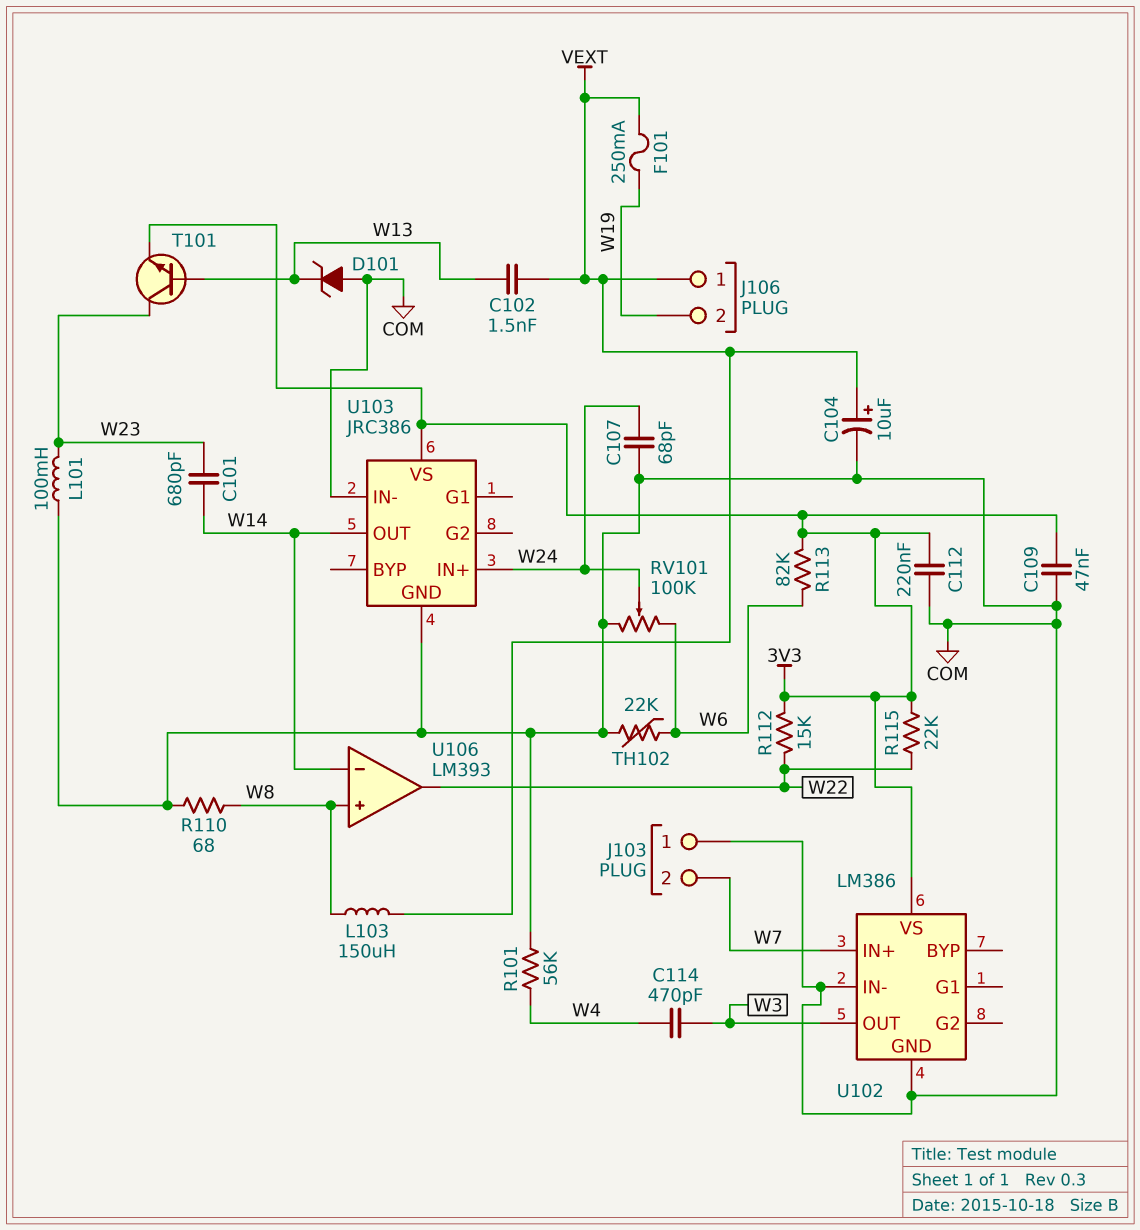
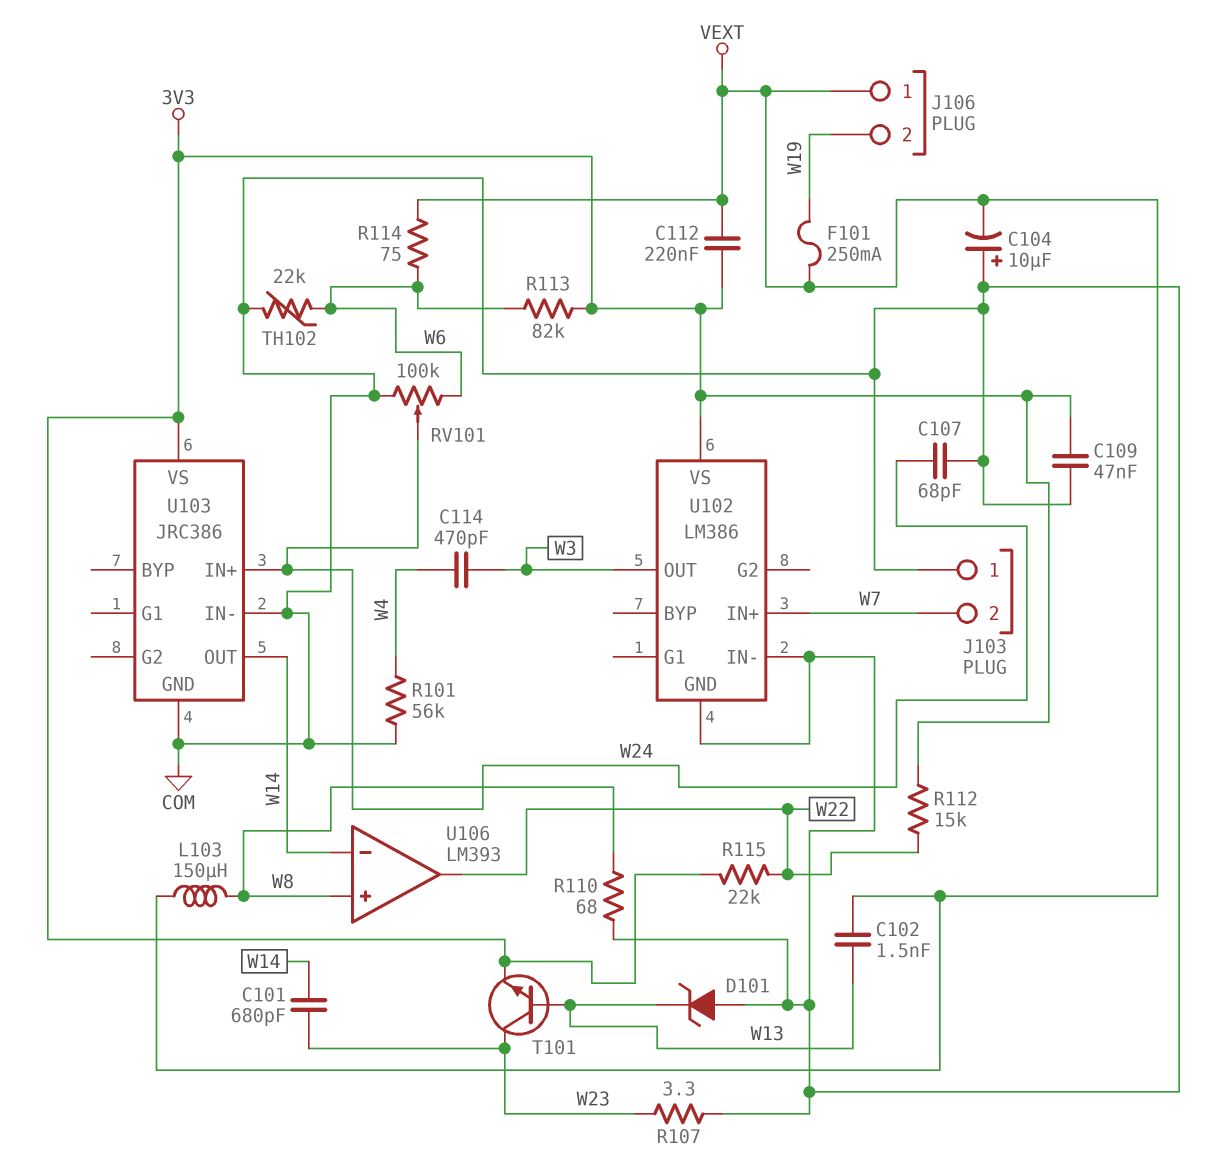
C104: 10uF (plus VEXT, minus COM) -> 10uF (plus COM, minus VEXT)
C112: 220nF (3V3, COM) -> 220nF (3V3, VEXT)
L101: 100mH (COM, W23) -> none
R107: none -> 3.3 (COM, W23)
R114: none -> 75 (VEXT, W6)

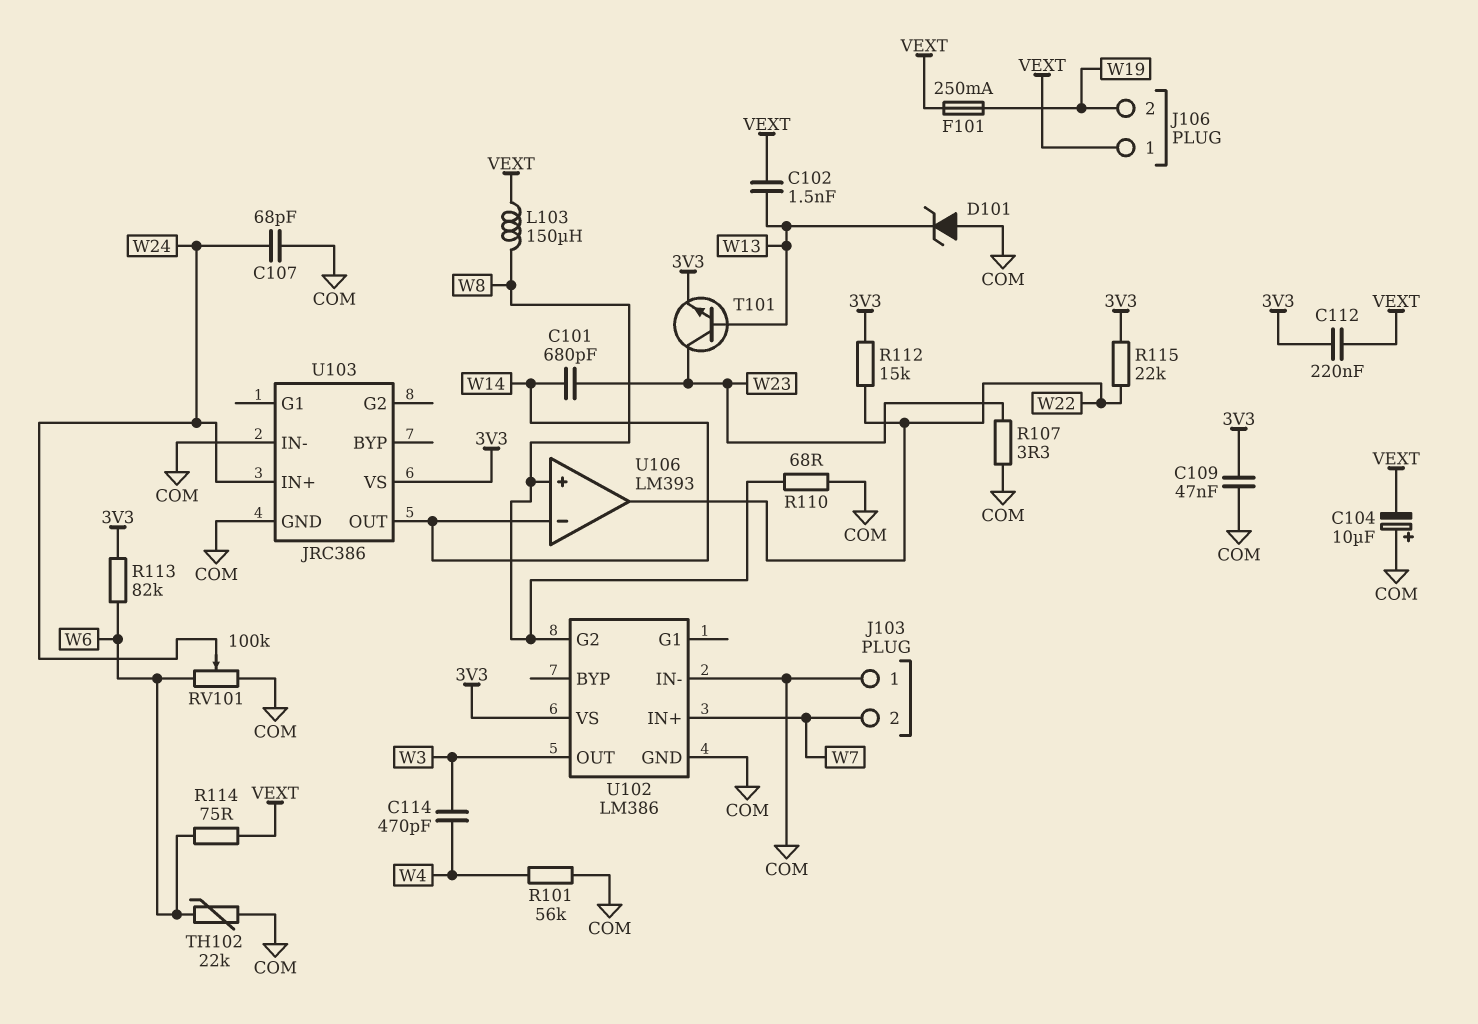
U102 pin G2: none -> W8

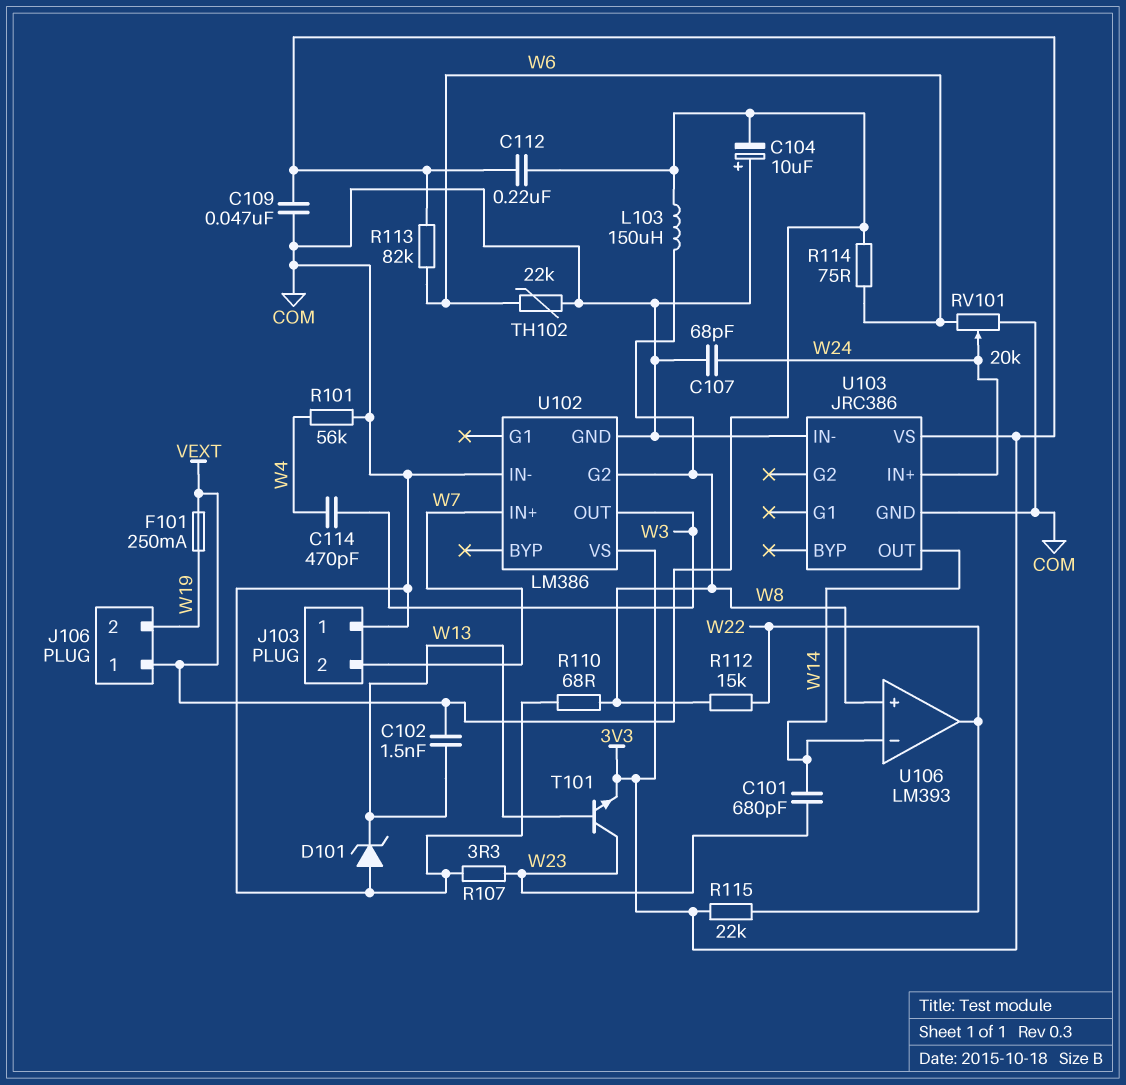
R112: 15k (3V3, W22) -> 15k (W8, W22)
RV101: 100k (COM, W6, wiper W24) -> 20k (COM, W6, wiper W24)

